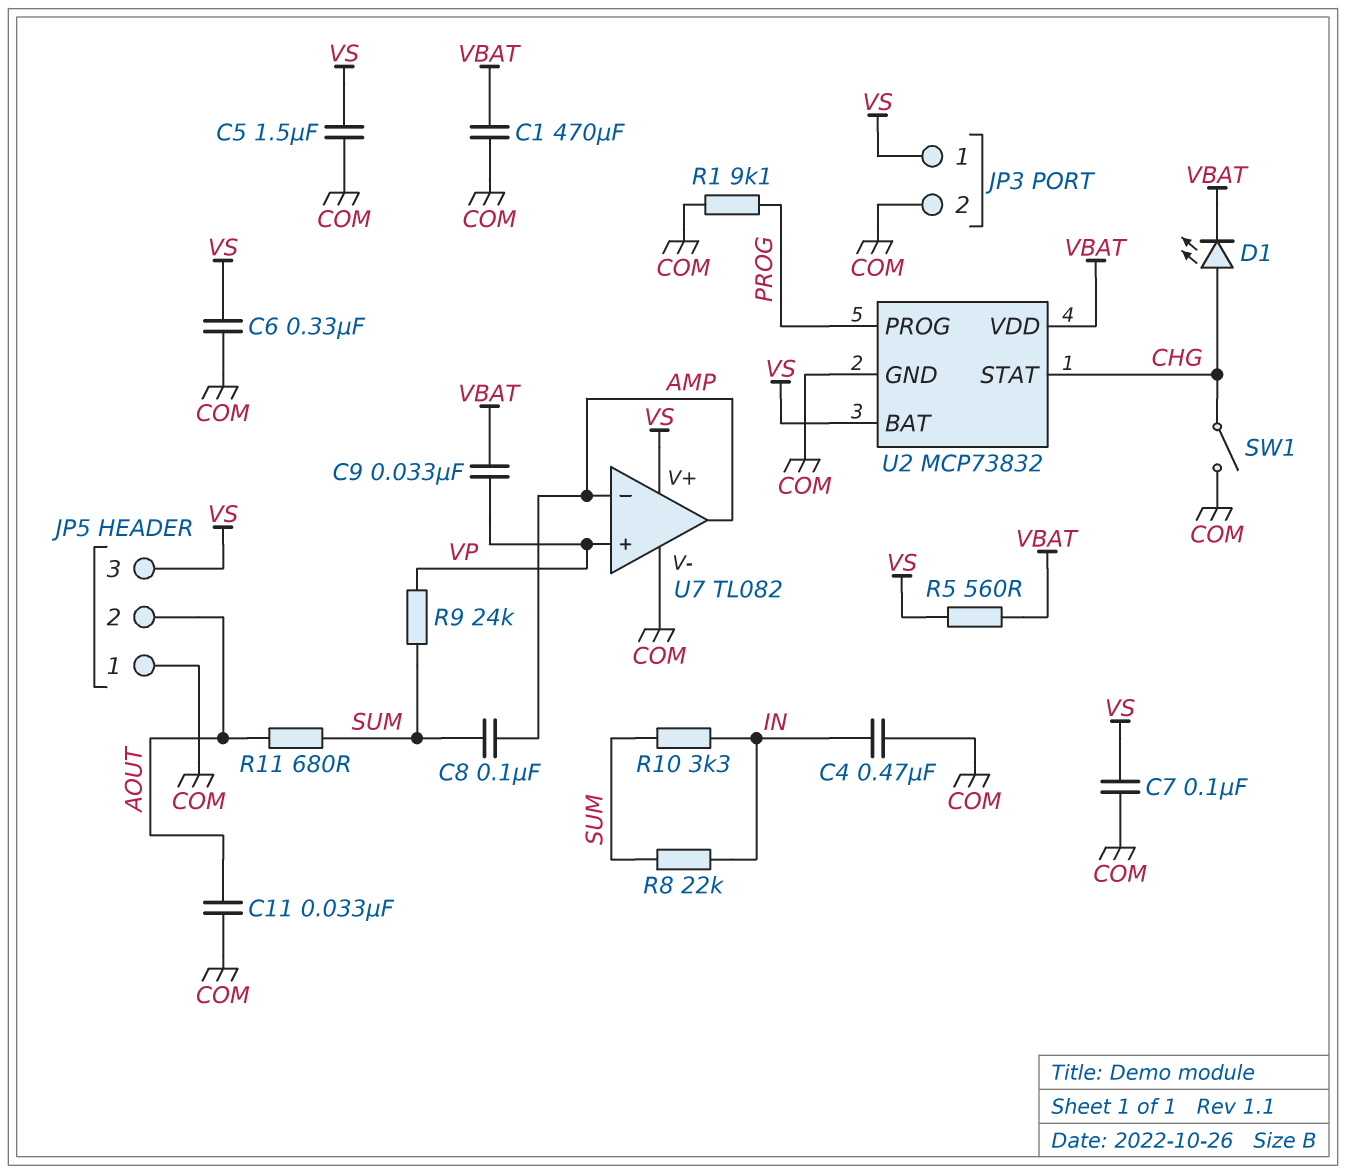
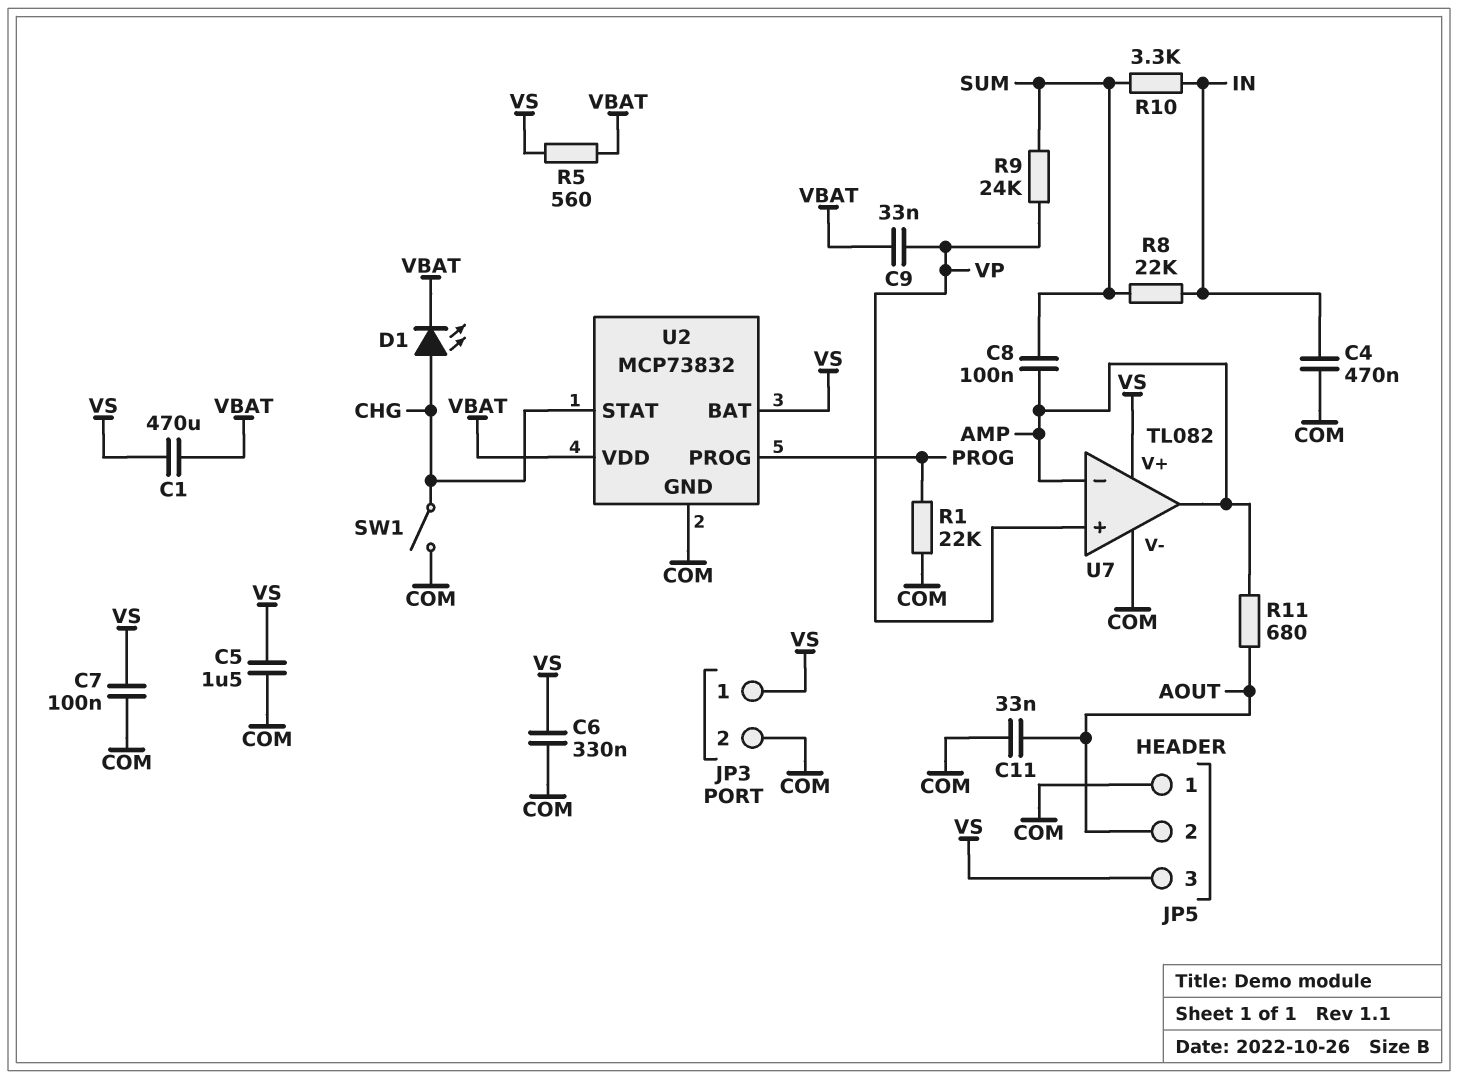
C1: 470uF (COM, VBAT) -> 470uF (VBAT, VS)
R1: 9.1k (COM, PROG) -> 22k (COM, PROG)
R11: 680 (AOUT, SUM) -> 680 (AMP, AOUT)

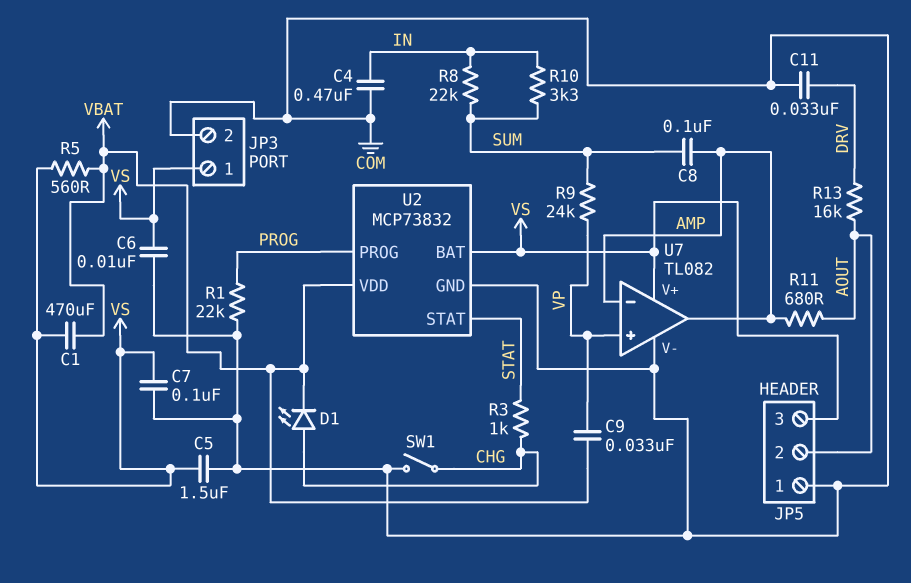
C6: 330nF (COM, VS) -> 10nF (COM, VS)
C11: 33nF (AOUT, COM) -> 33nF (COM, DRV)
R3: none -> 1k (CHG, STAT)
R13: none -> 16k (AOUT, DRV)
U2 pin STAT: CHG -> STAT

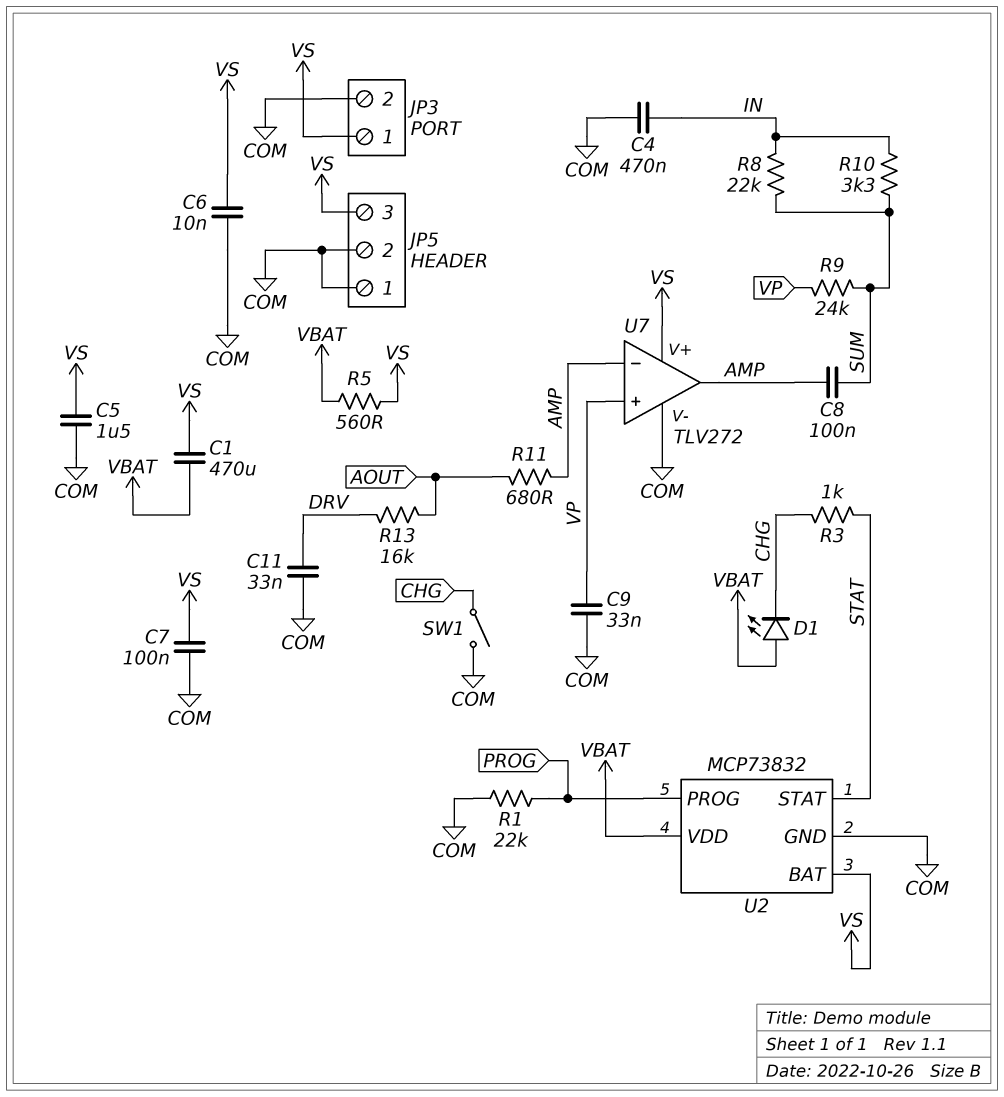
C9: 33nF (VBAT, VP) -> 33nF (COM, VP)
D1: LED (A CHG, K VBAT) -> LED (A VBAT, K CHG)
JP5 pin 2: AOUT -> COM
U7: TL082 -> TLV272

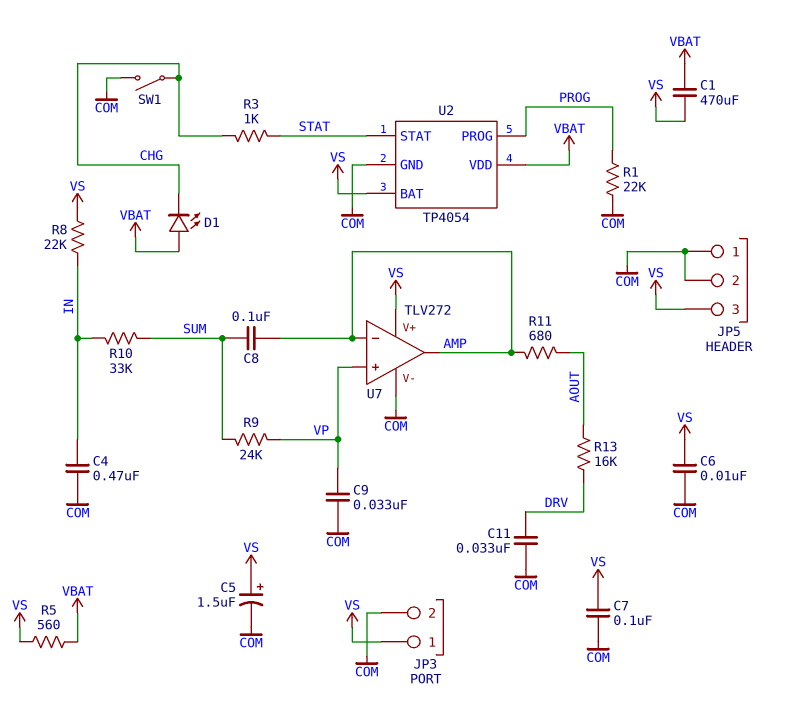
C5: 1.5uF (COM, VS) -> 1.5uF (plus VS, minus COM)
R8: 22k (IN, SUM) -> 22k (IN, VS)
R10: 3.3k (IN, SUM) -> 33k (IN, SUM)
U2: MCP73832 -> TP4054

